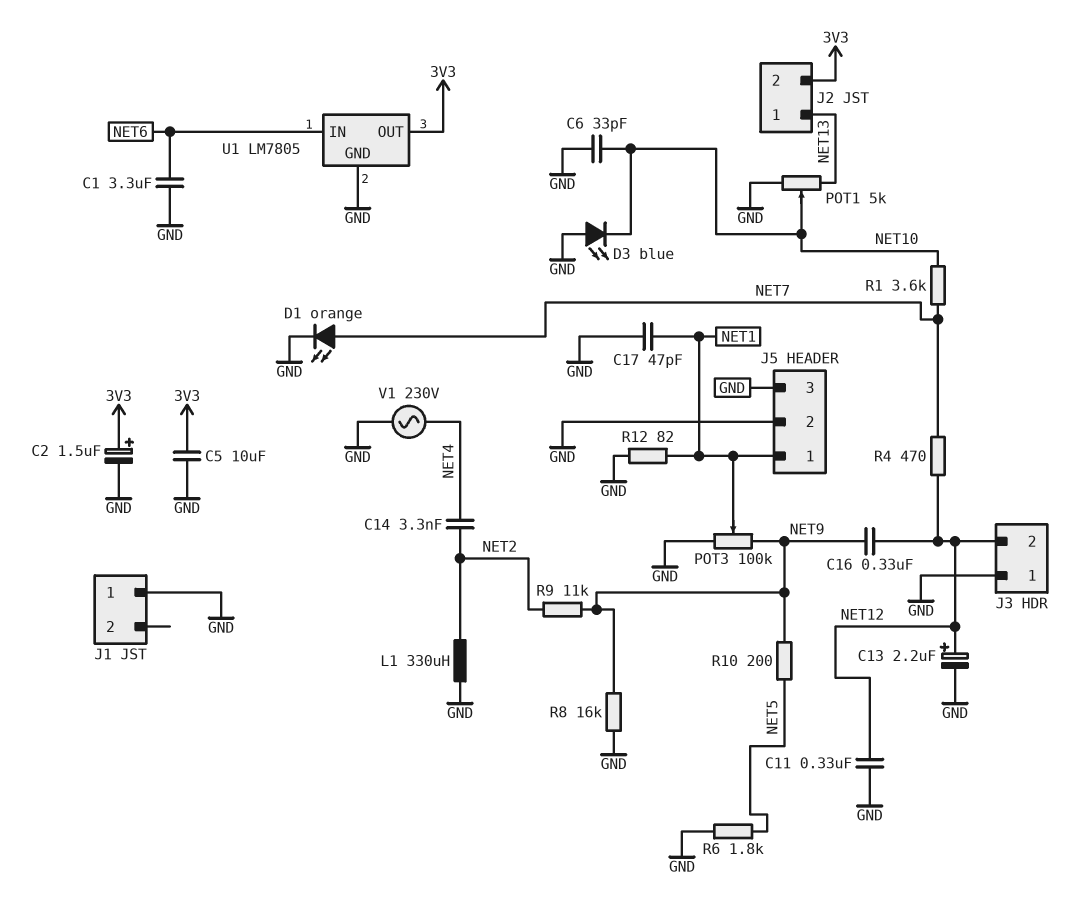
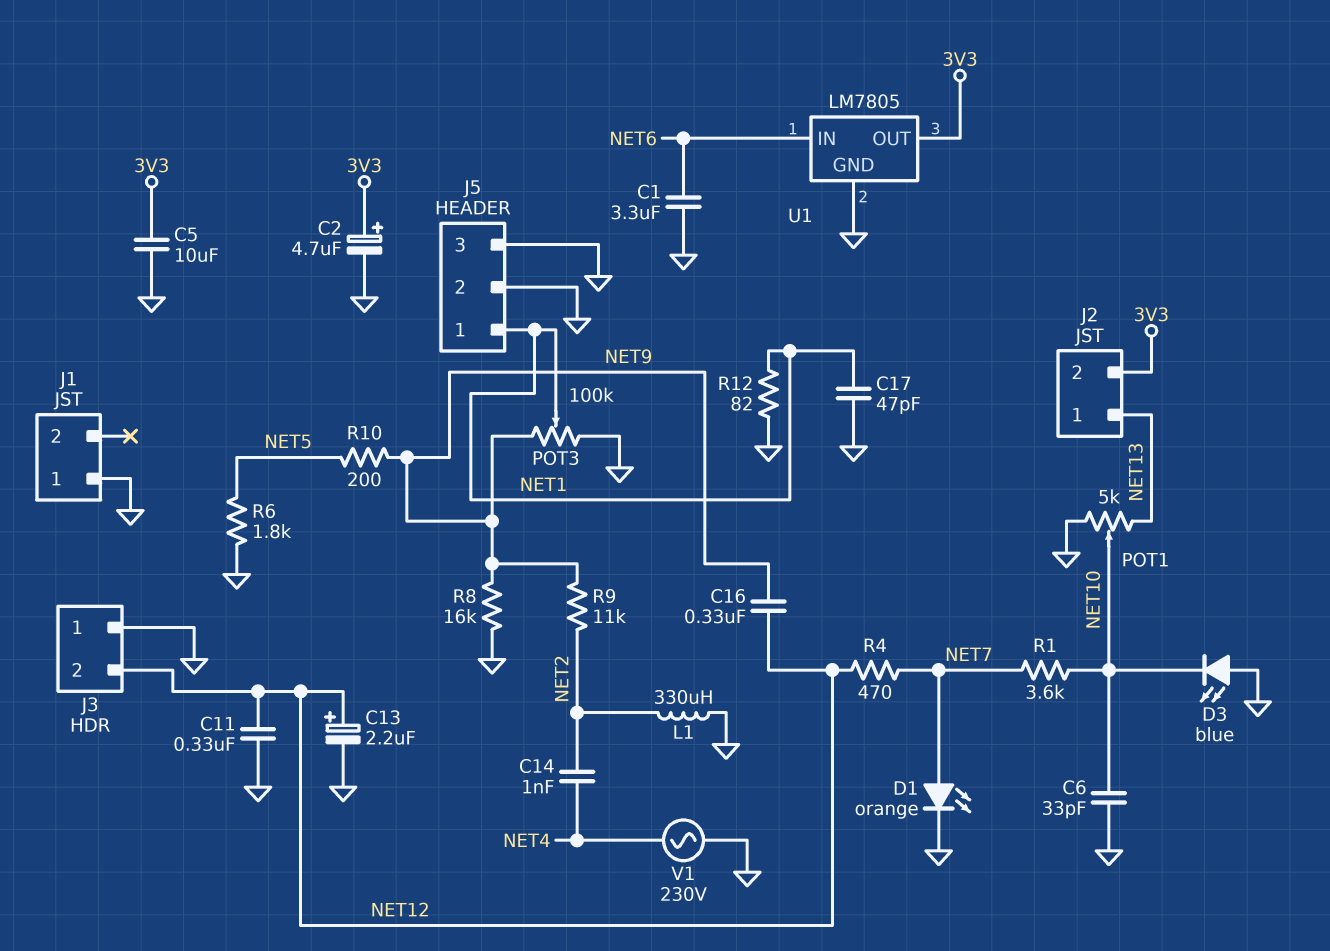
C2: 1.5uF (plus 3V3, minus GND) -> 4.7uF (plus 3V3, minus GND)
C14: 3.3nF (NET2, NET4) -> 1nF (NET2, NET4)

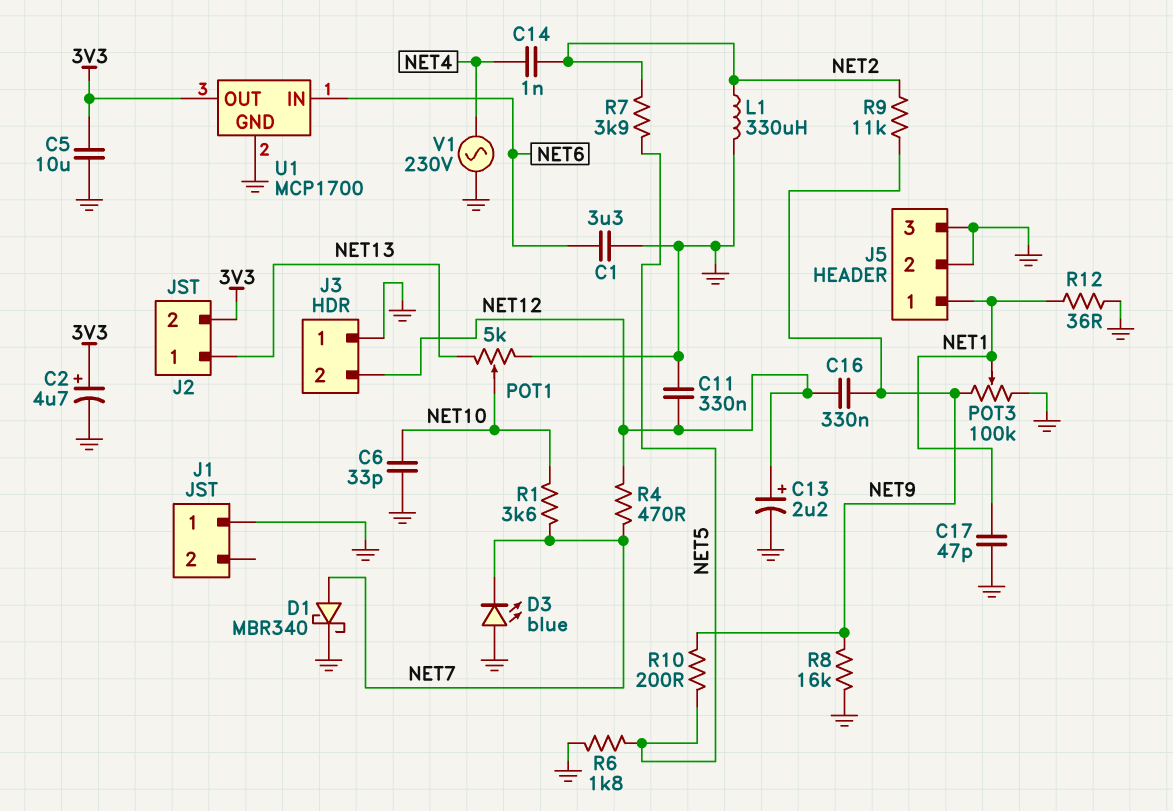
D1: LED orange (A NET7, K GND) -> schottky MBR340 (A NET7, K GND)
D3: LED blue (A GND, K NET10) -> LED blue (A GND, K NET7)
R7: none -> 3.9k (NET2, NET5)
R12: 82 (GND, NET1) -> 36 (GND, NET1)
U1: LM7805 -> MCP1700

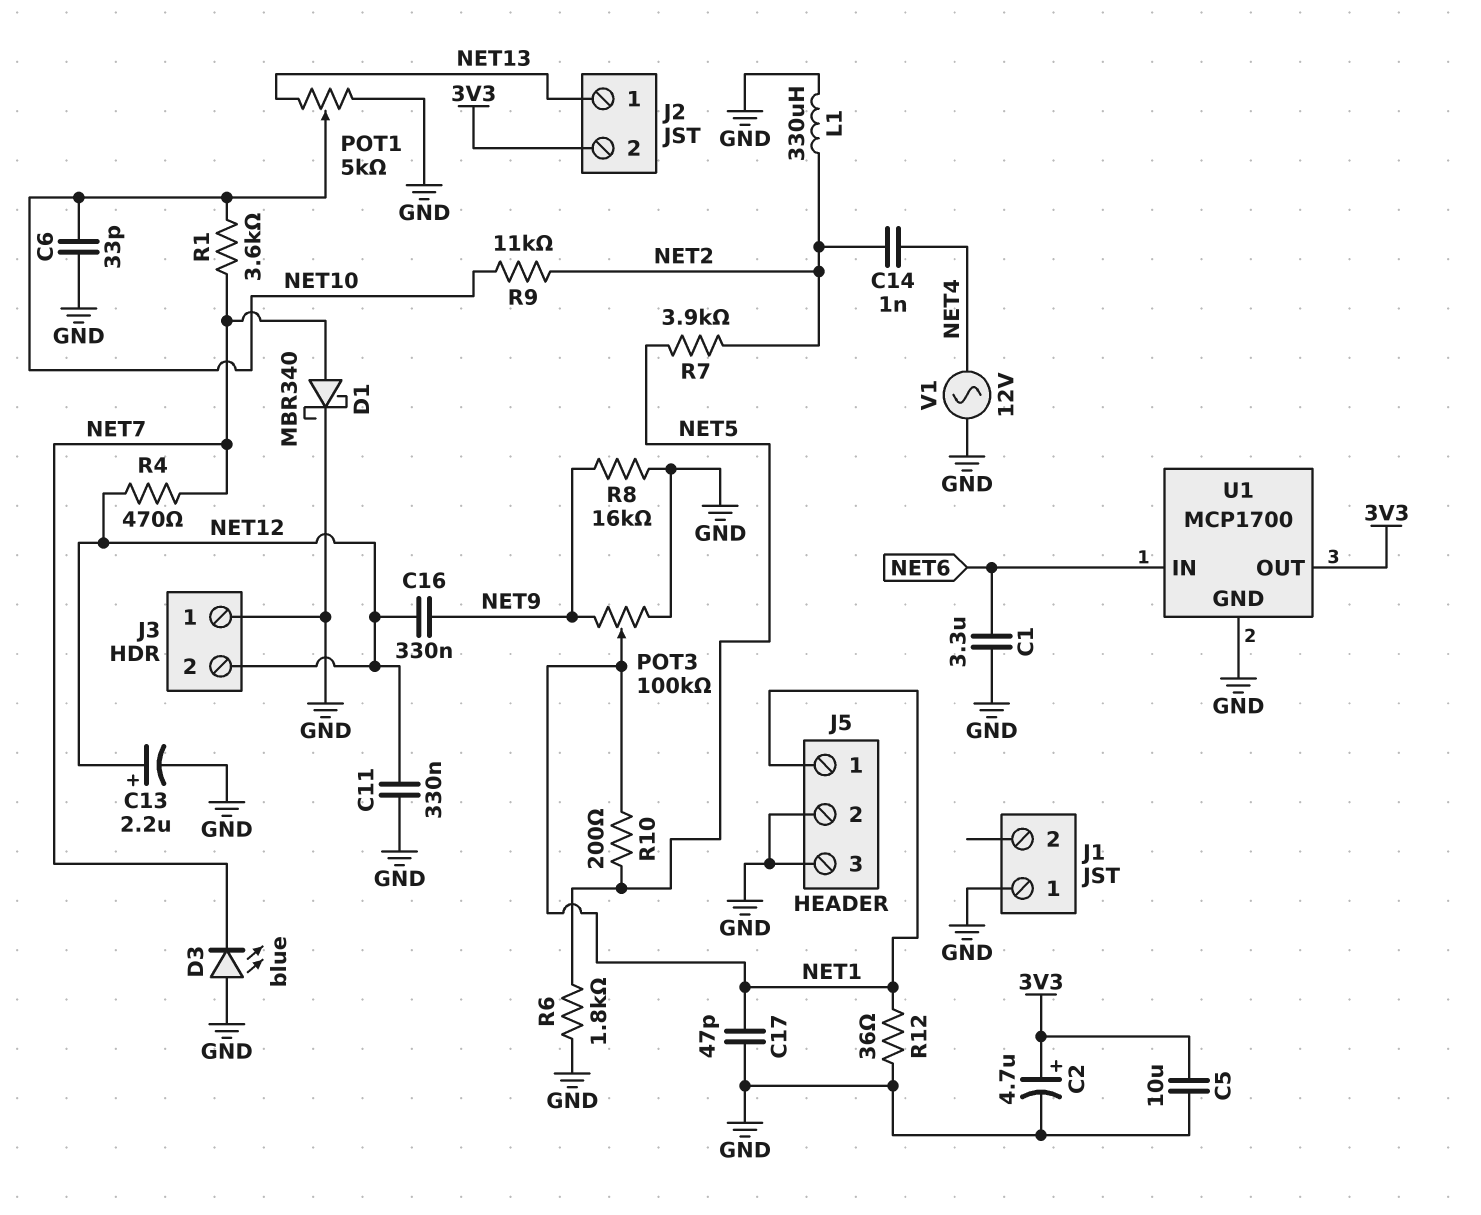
R9: 11k (NET2, NET9) -> 11k (NET2, NET10)
R10: 200 (NET5, NET9) -> 200 (NET1, NET5)
V1: AC 230V (GND, NET4) -> AC 12V (GND, NET4)

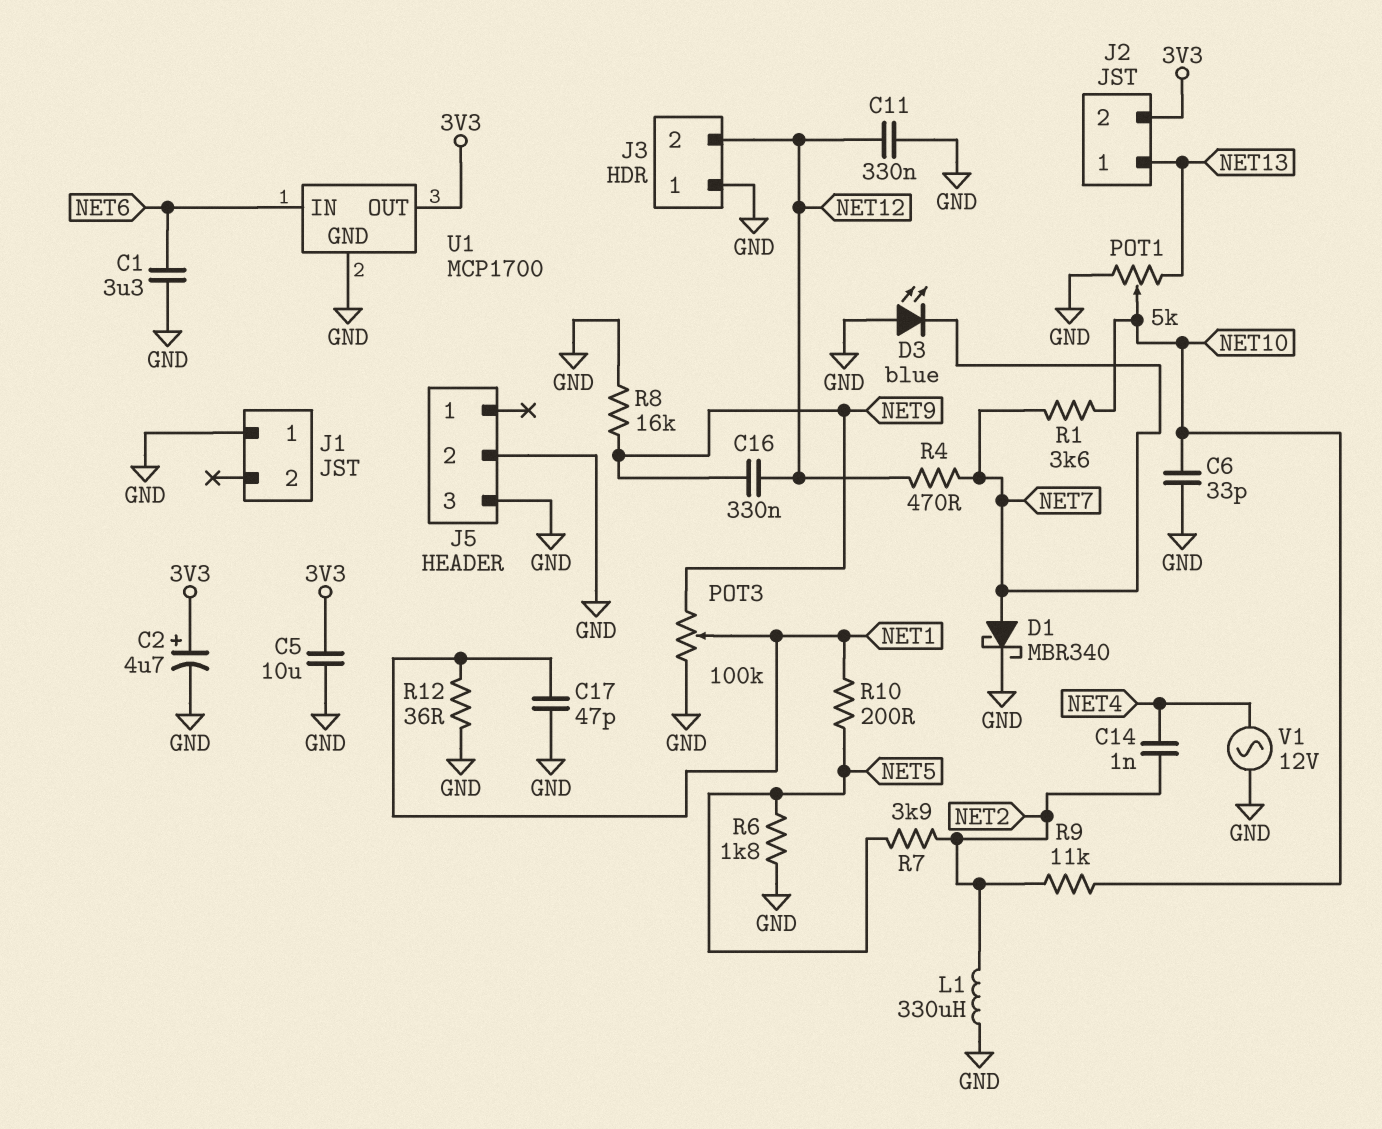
C13: 2.2uF (plus NET12, minus GND) -> none
J5 pin 1: NET1 -> none

